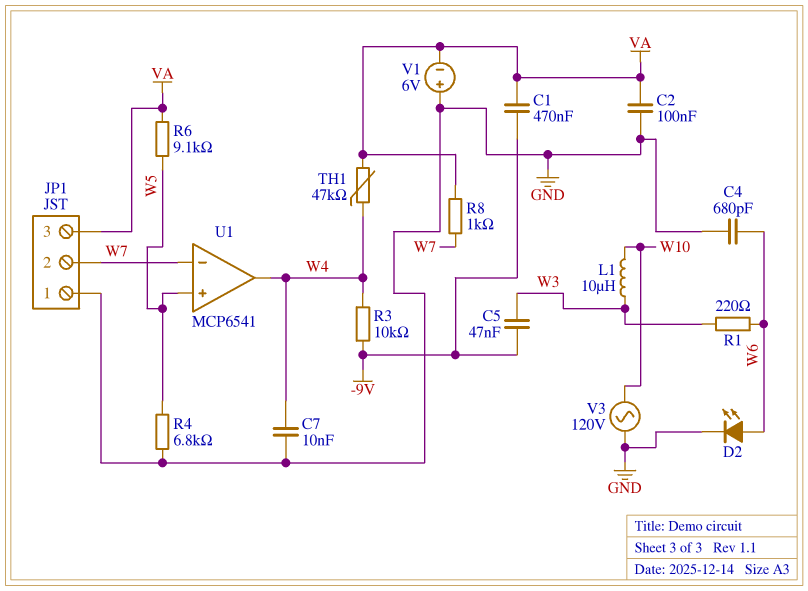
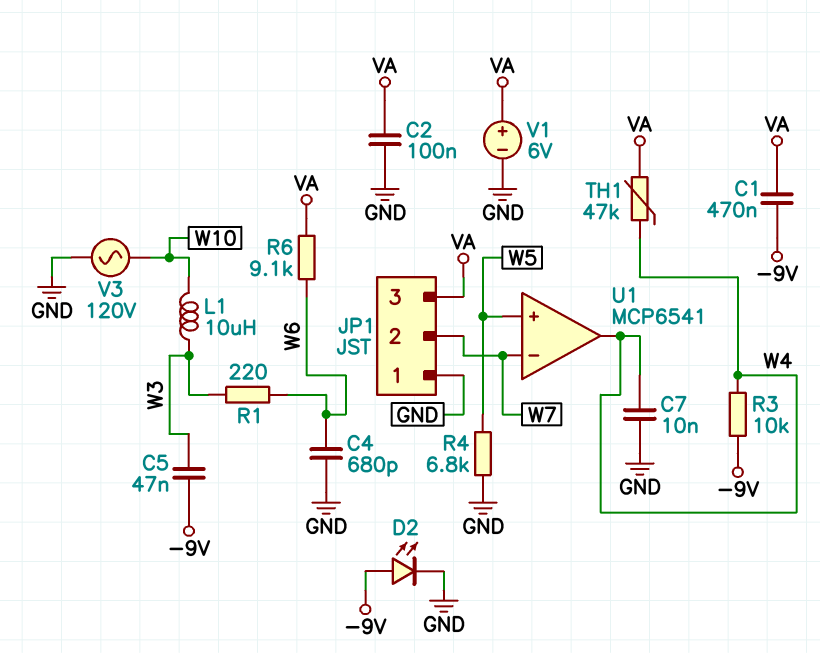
D2: LED (A W6, K GND) -> LED (A -9V, K GND)
R6: 9.1k (VA, W5) -> 9.1k (VA, W6)
R8: 1k (VA, W7) -> none
V1: 6V (plus GND, minus VA) -> 6V (plus VA, minus GND)

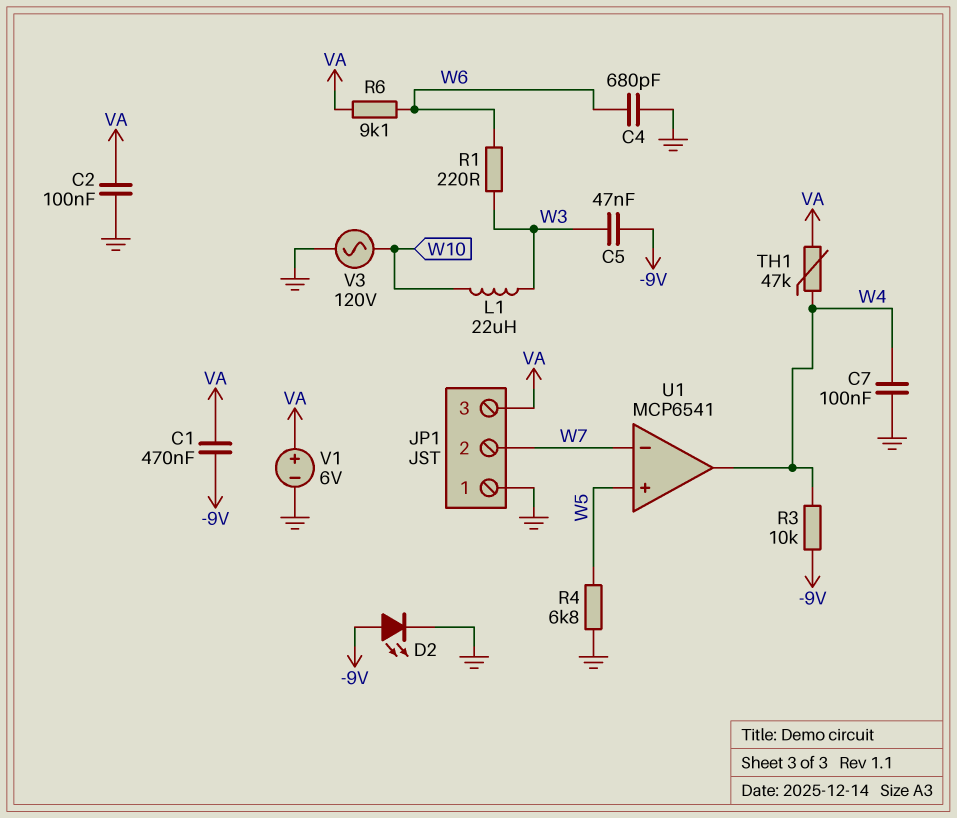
C7: 10nF (GND, W4) -> 100nF (GND, W4)
L1: 10uH (W3, W10) -> 22uH (W3, W10)

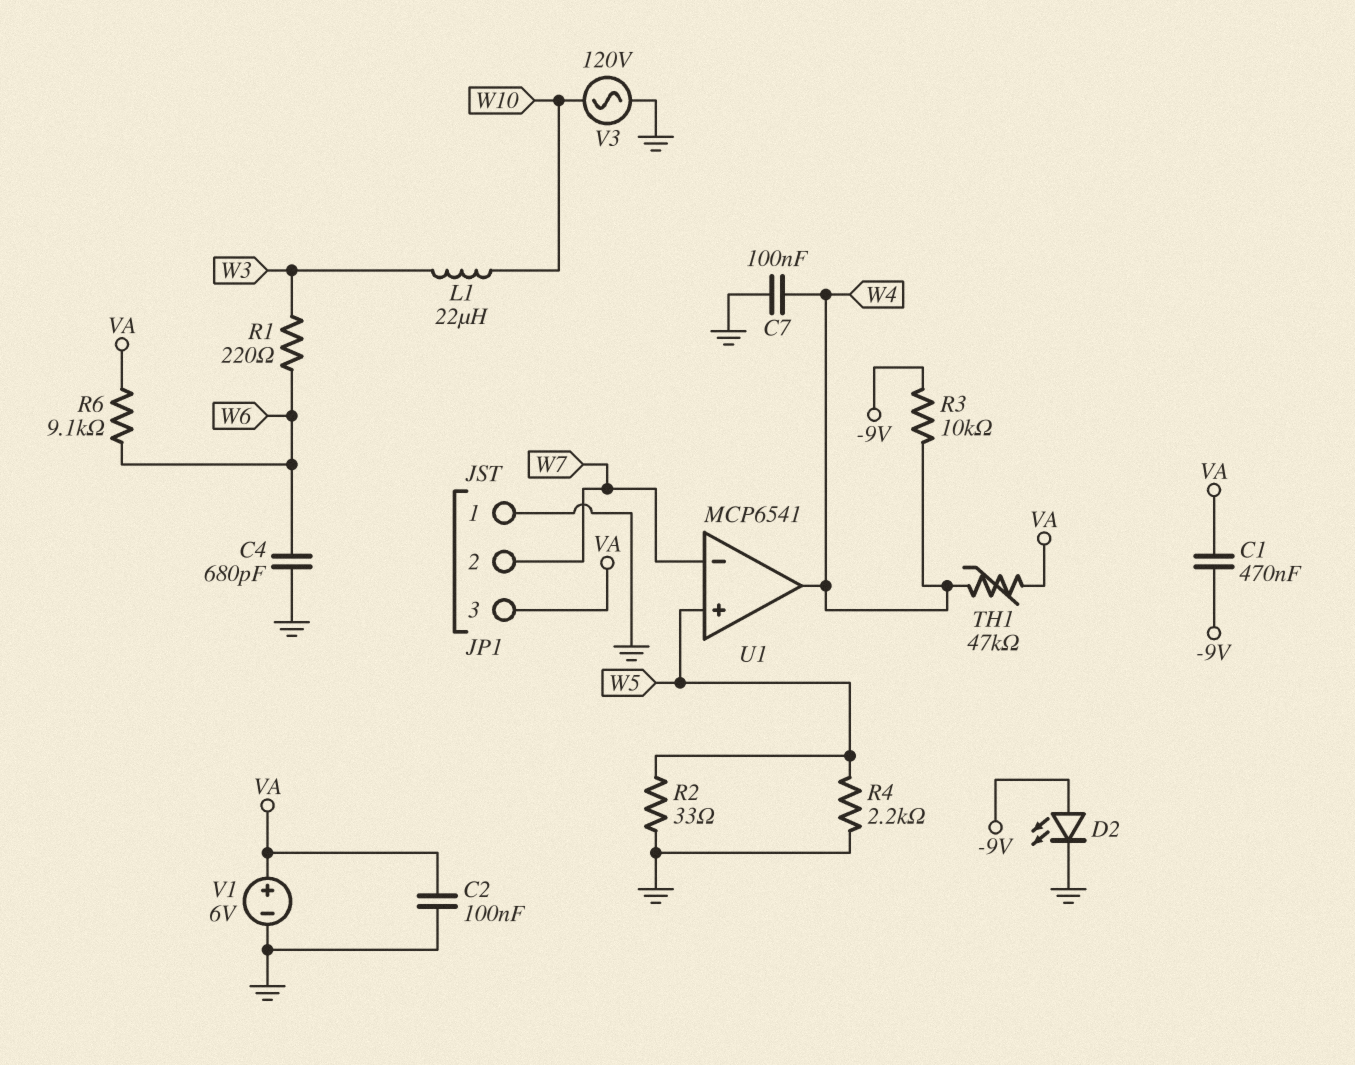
C5: 47nF (-9V, W3) -> none
R2: none -> 33 (GND, W5)
R4: 6.8k (GND, W5) -> 2.2k (GND, W5)

